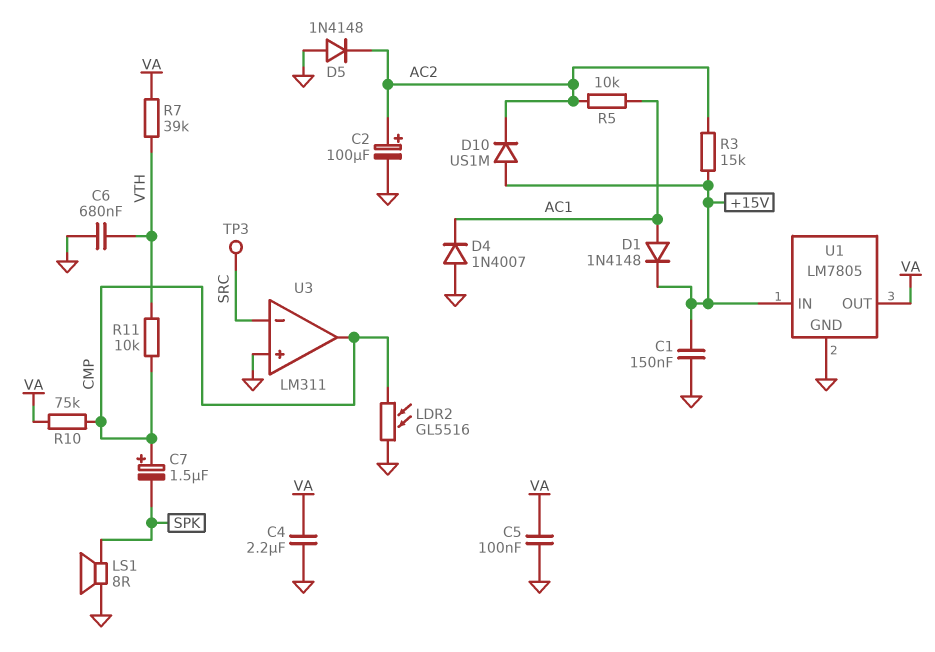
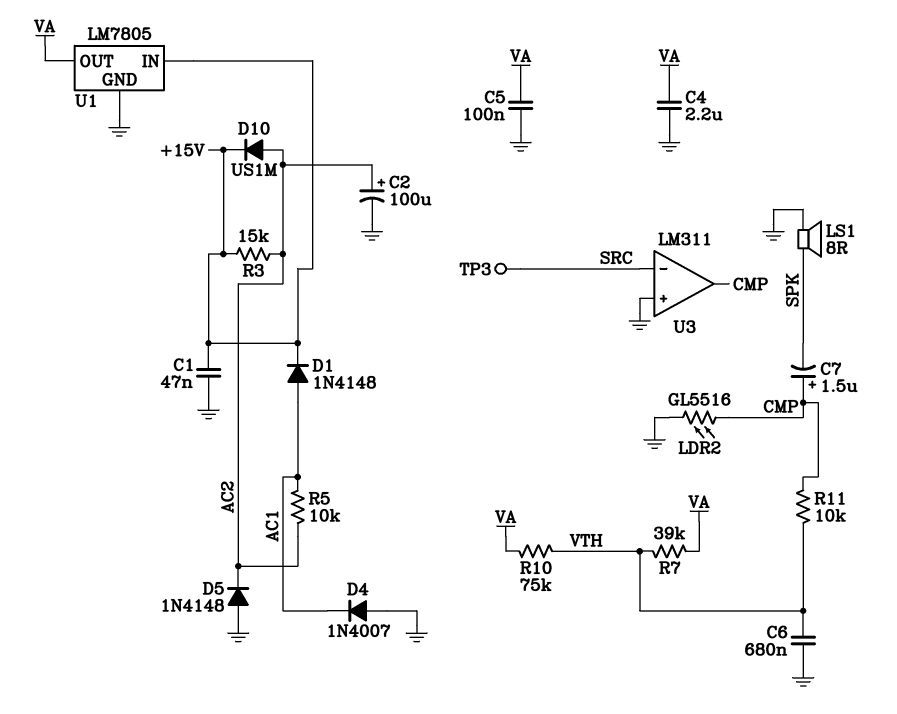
C1: 150nF (+15V, GND) -> 47nF (+15V, GND)
D10: diode US1M (A +15V, K AC2) -> diode US1M (A AC2, K +15V)
R10: 75k (CMP, VA) -> 75k (VA, VTH)

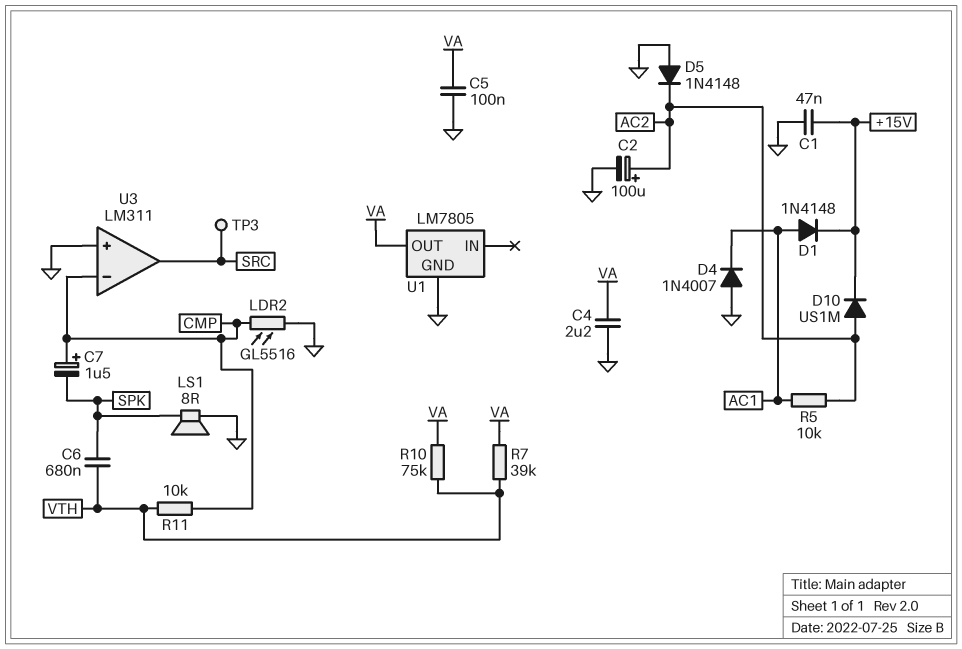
C6: 680nF (GND, VTH) -> 680nF (SPK, VTH)
R3: 15k (+15V, AC2) -> none
U1 pin IN: +15V -> none
U3 pin in-: SRC -> CMP
U3 pin out: CMP -> SRC

